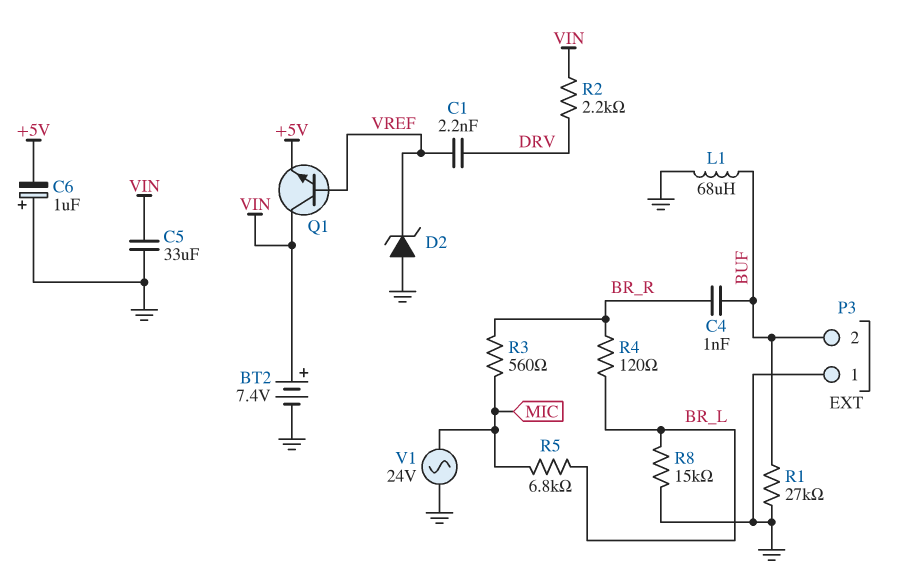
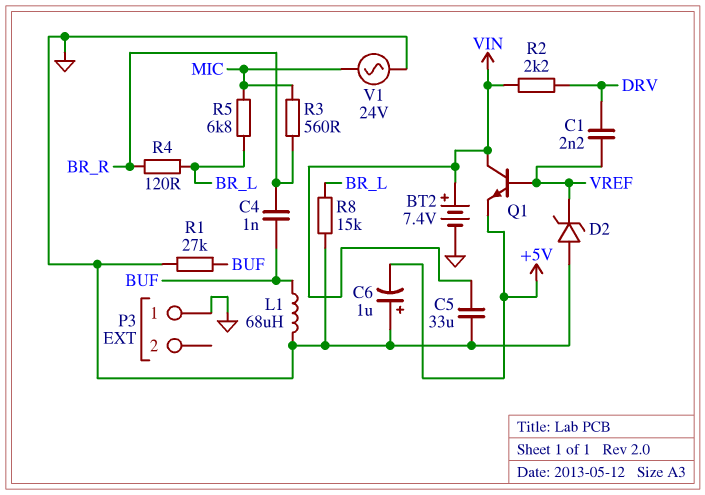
P3 pin 2: BUF -> none

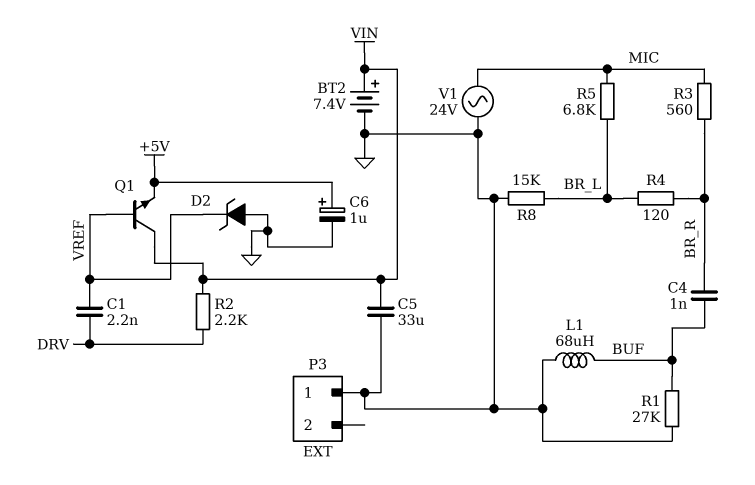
C6: 1uF (plus GND, minus +5V) -> 1uF (plus +5V, minus GND)

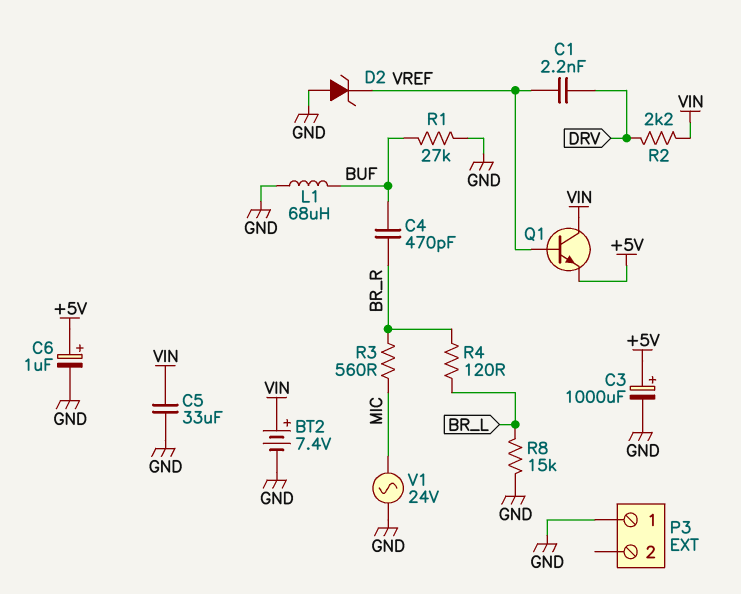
C3: none -> 1000uF (plus +5V, minus GND)
C4: 1nF (BR_R, BUF) -> 470pF (BR_R, BUF)
R5: 6.8k (BR_L, MIC) -> none

